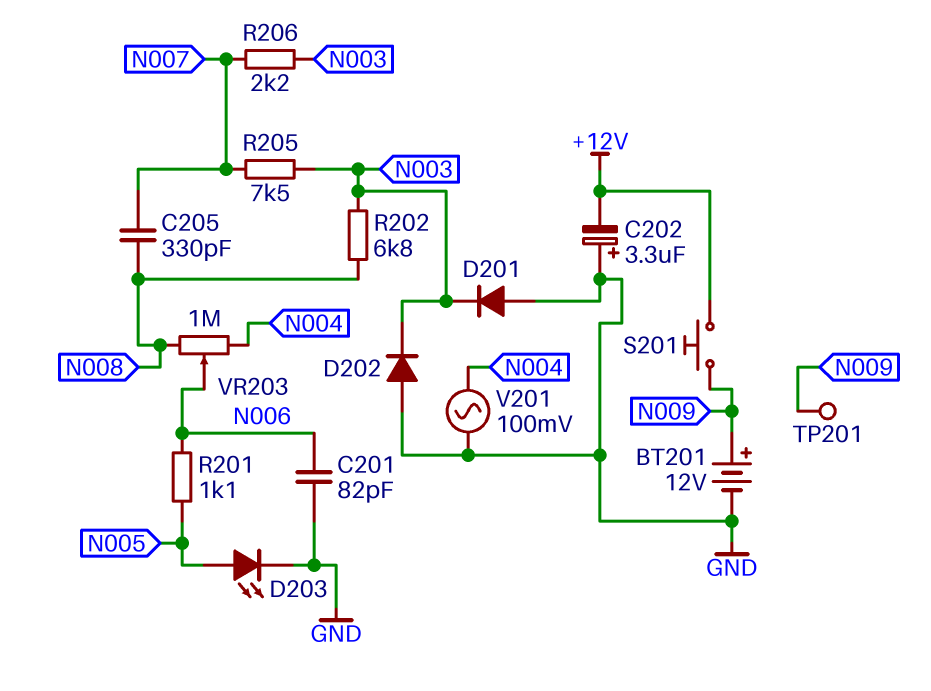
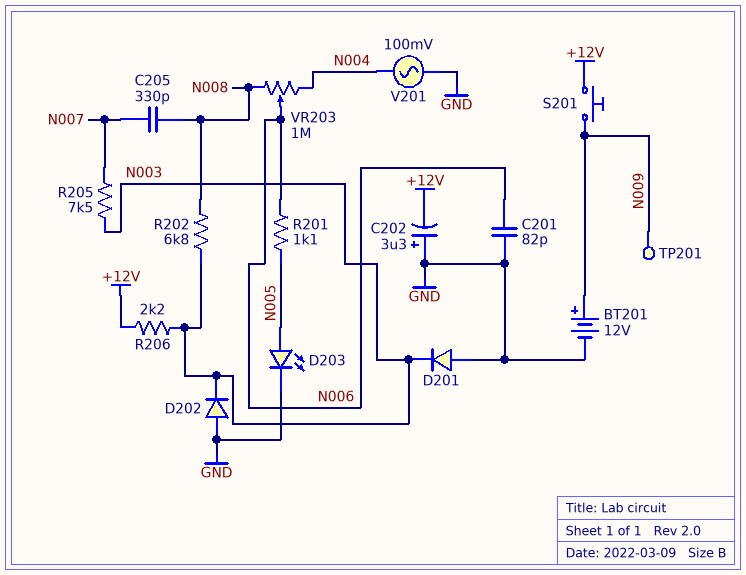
R206: 2.2k (N003, N007) -> 2.2k (+12V, N003)

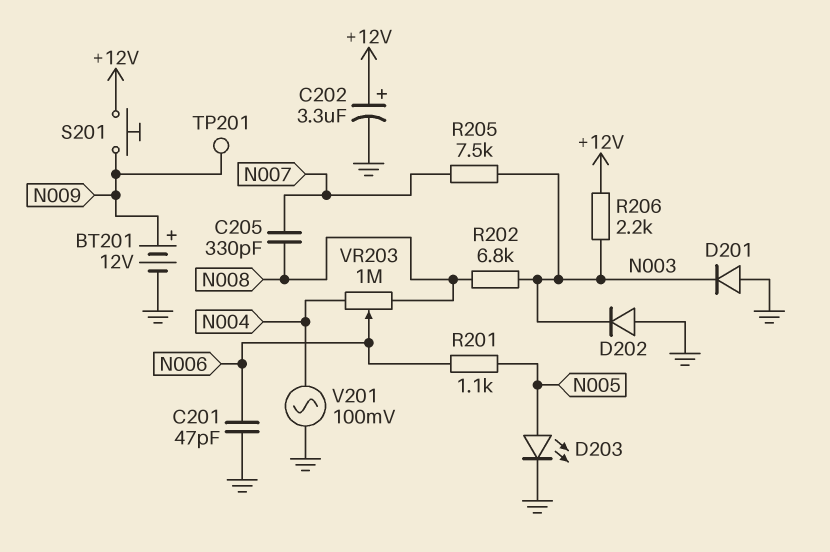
C201: 82pF (GND, N006) -> 47pF (GND, N006)
C202: 3.3uF (plus GND, minus +12V) -> 3.3uF (plus +12V, minus GND)

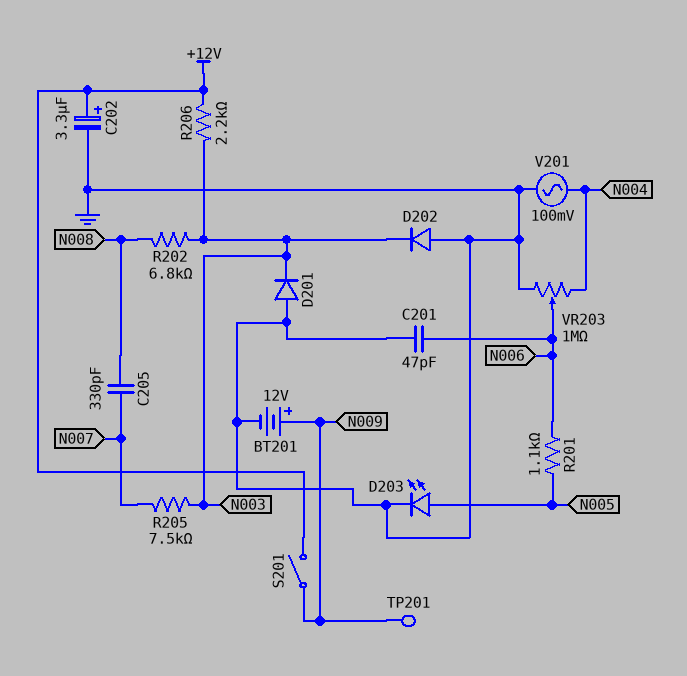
S201: button (+12V, N009) -> switch (+12V, N009)
VR203: 1M (N004, N008, wiper N006) -> 1M (GND, N004, wiper N006)

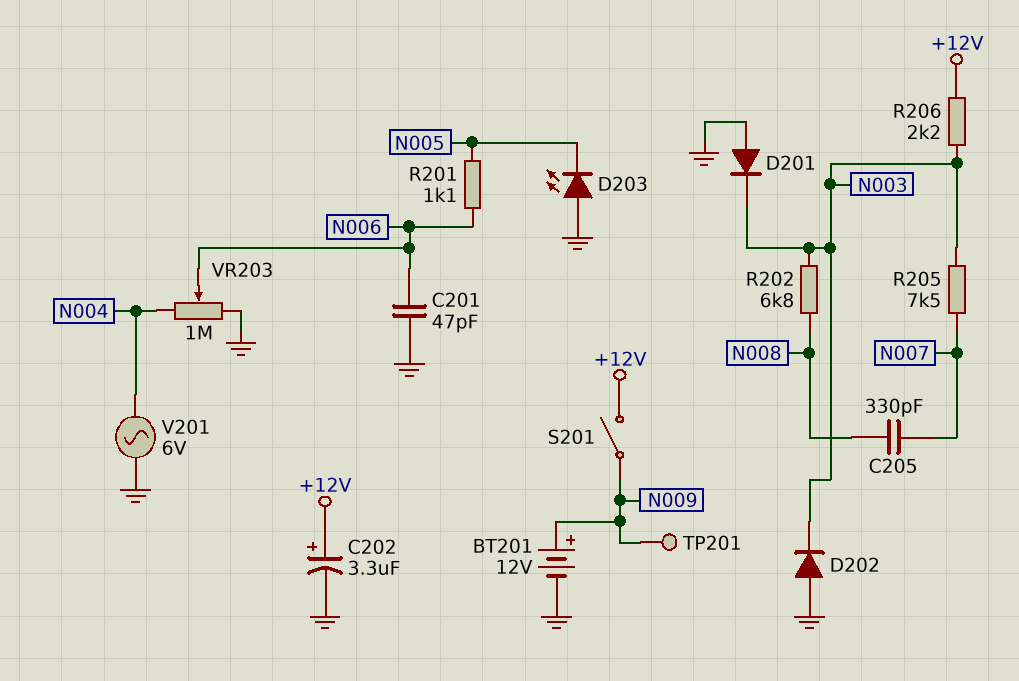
D203: LED (A N005, K GND) -> LED (A GND, K N005)
V201: AC 100mV (GND, N004) -> AC 6V (GND, N004)

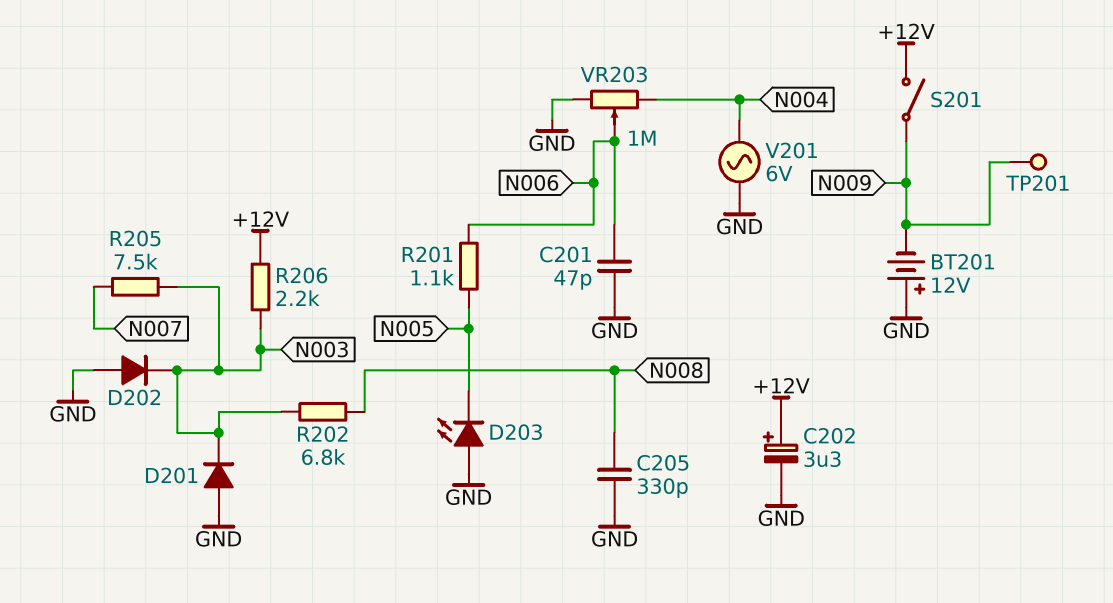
BT201: 12V (plus N009, minus GND) -> 12V (plus GND, minus N009)
C205: 330pF (N007, N008) -> 330pF (GND, N008)

